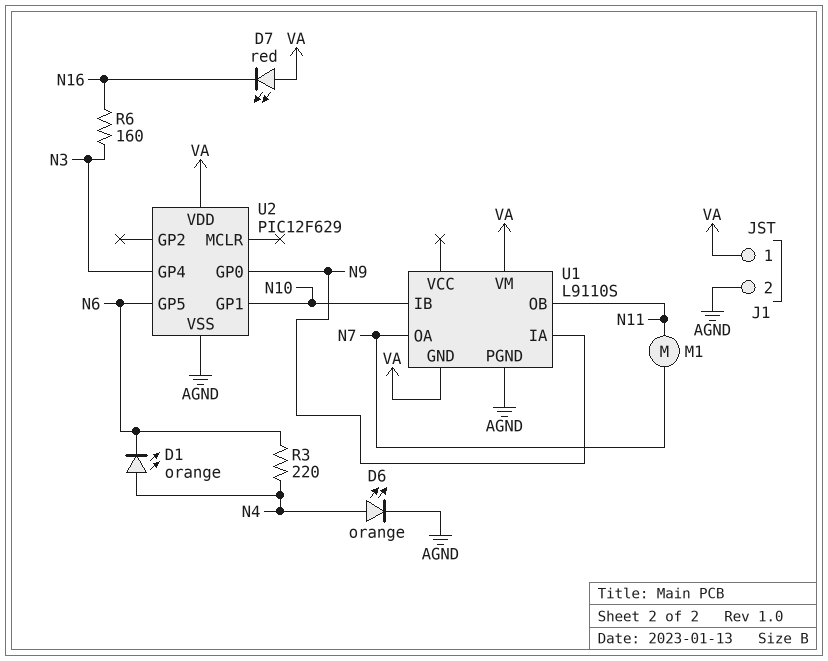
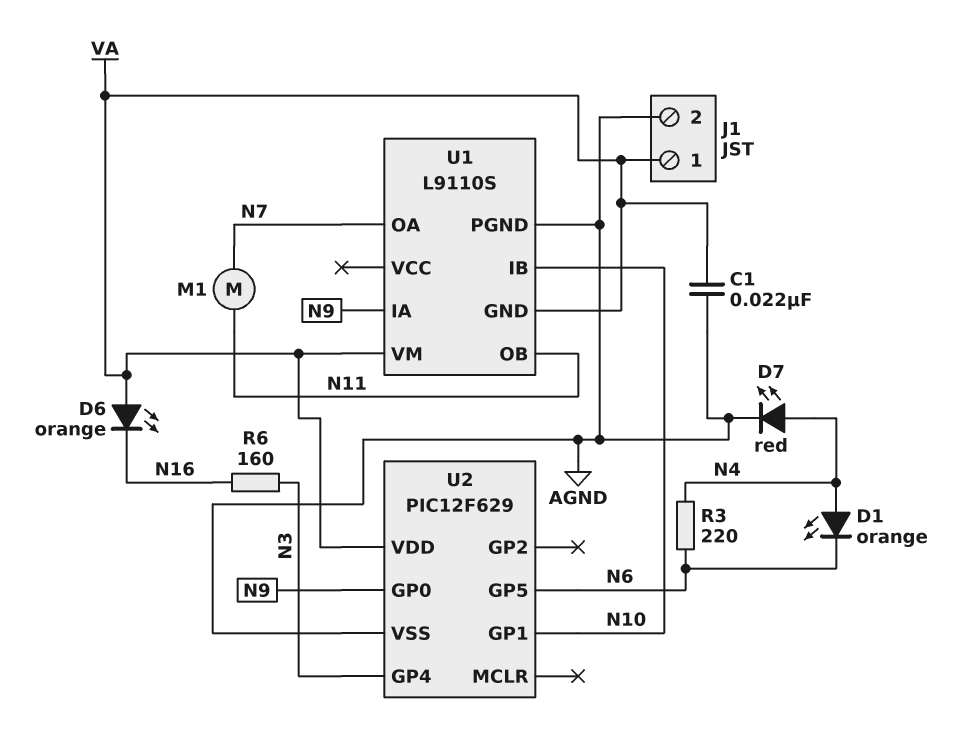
C1: none -> 22nF (AGND, VA)
D6: LED orange (A N4, K AGND) -> LED orange (A VA, K N16)
D7: LED red (A VA, K N16) -> LED red (A N4, K AGND)

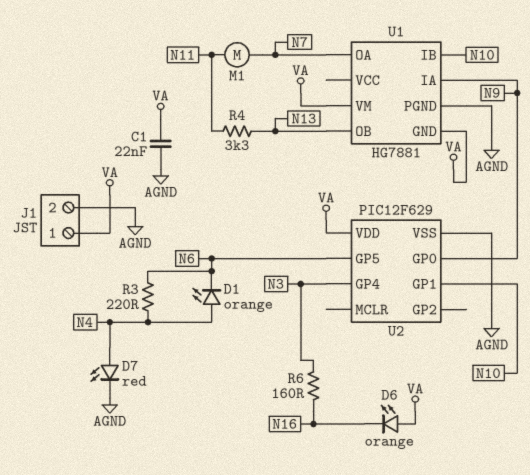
R4: none -> 3.3k (N11, N13)
U1: L9110S -> HG7881
U1 pin OB: N11 -> N13

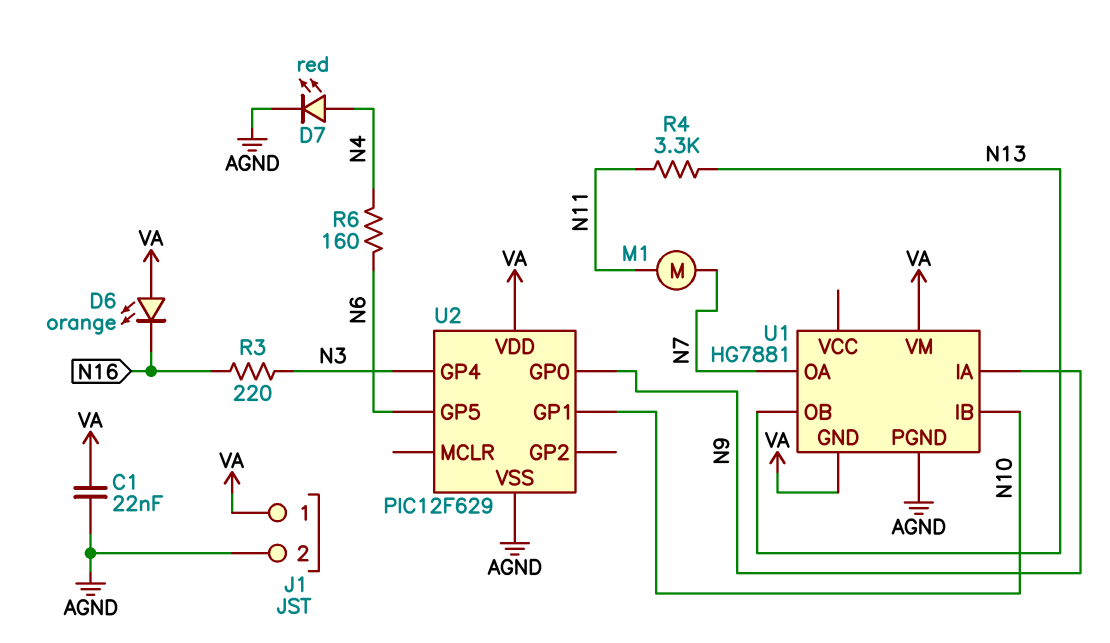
D1: LED orange (A N4, K N6) -> none
R3: 220 (N4, N6) -> 220 (N3, N16)
R6: 160 (N3, N16) -> 160 (N4, N6)

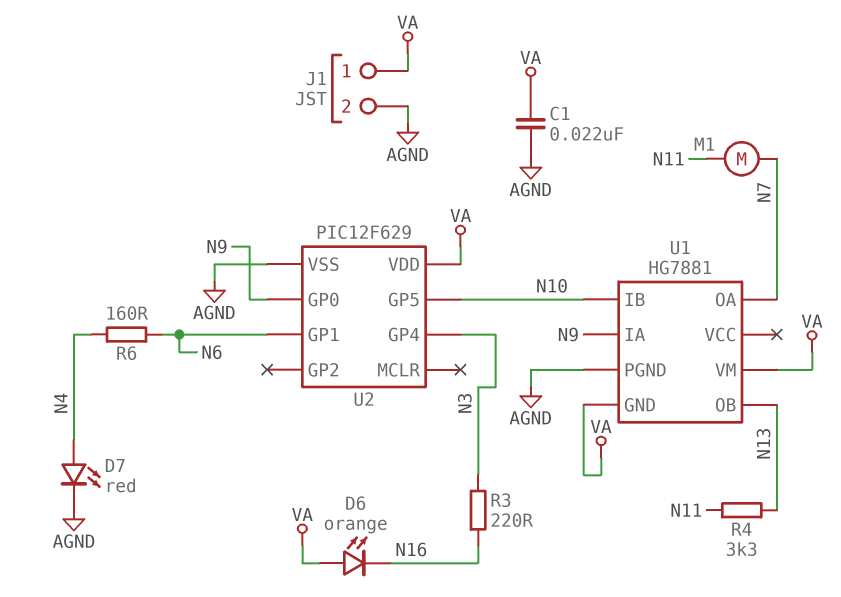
U2 pin GP1: N10 -> N6
U2 pin GP5: N6 -> N10

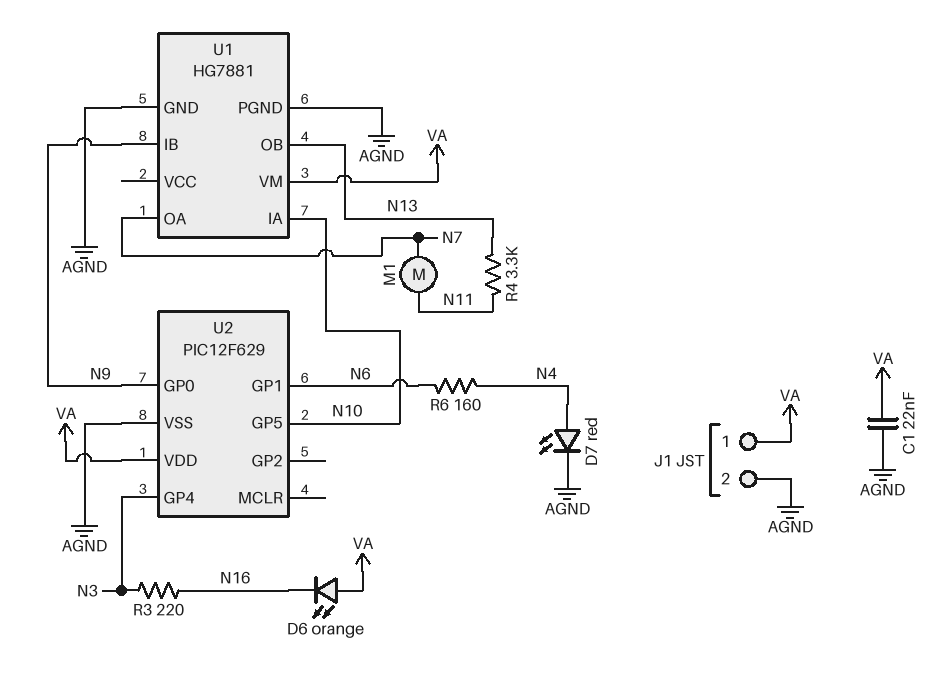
U1 pin GND: VA -> AGND
U1 pin IA: N9 -> N10
U1 pin IB: N10 -> N9

